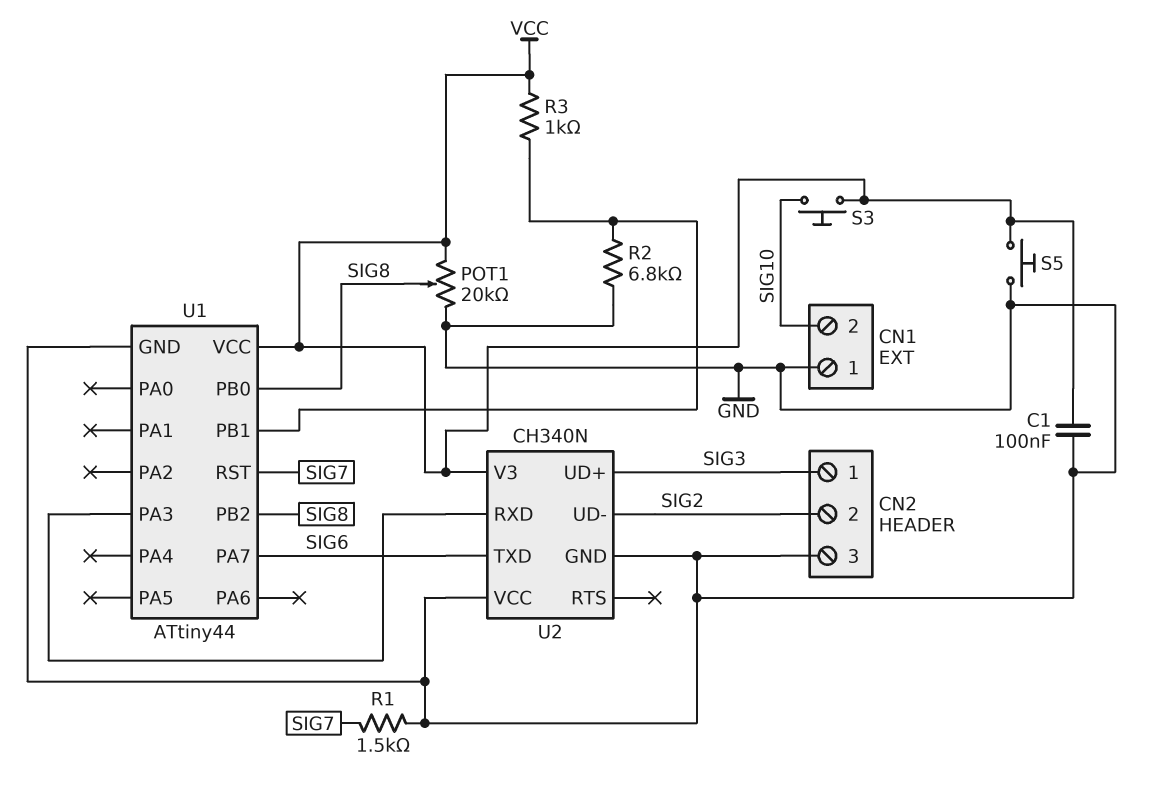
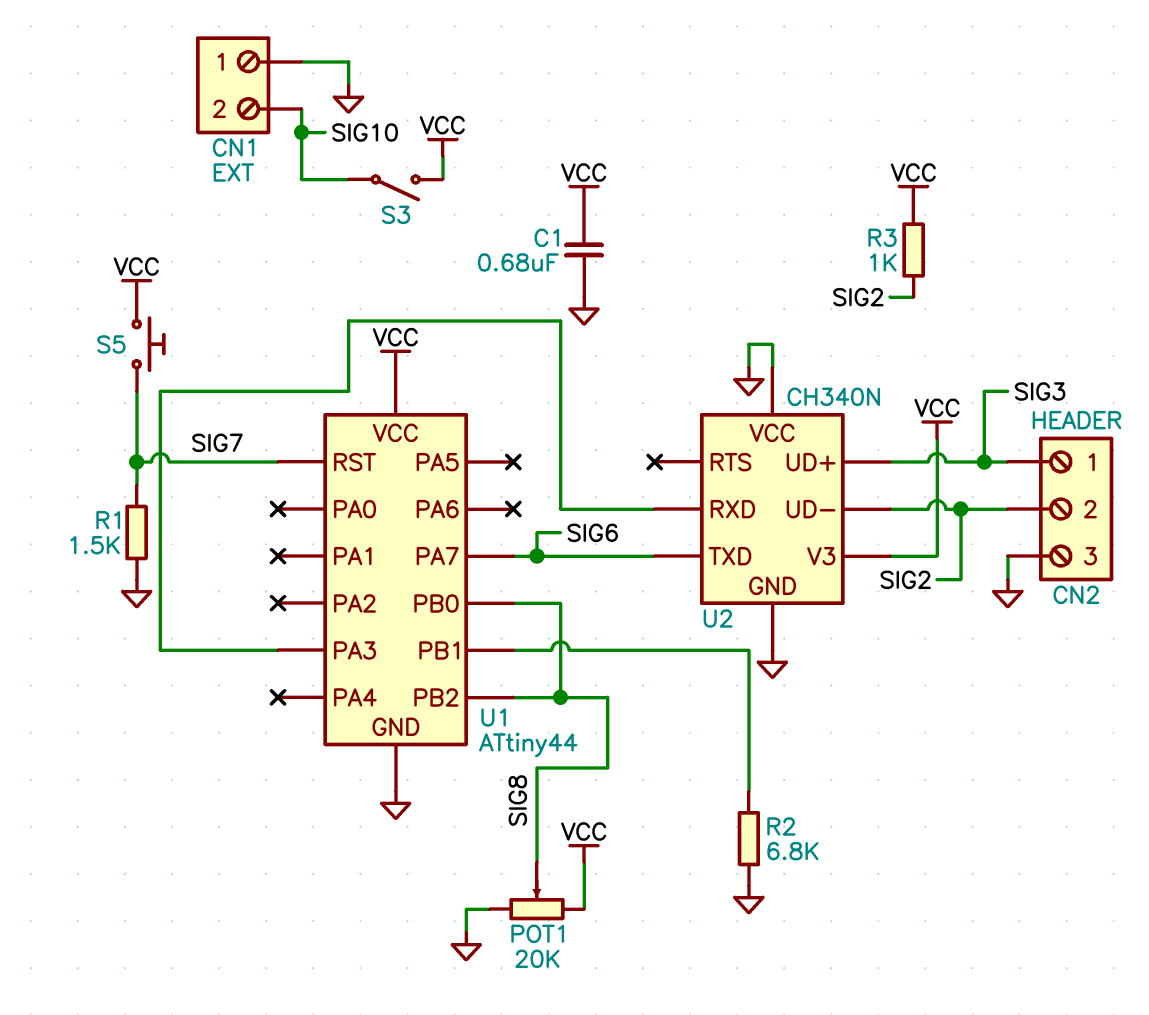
C1: 100nF (GND, VCC) -> 680nF (GND, VCC)
R3: 1k (U1/PB1, VCC) -> 1k (SIG2, VCC)
S3: button (SIG10, VCC) -> switch (SIG10, VCC)
S5: button (GND, VCC) -> button (SIG7, VCC)

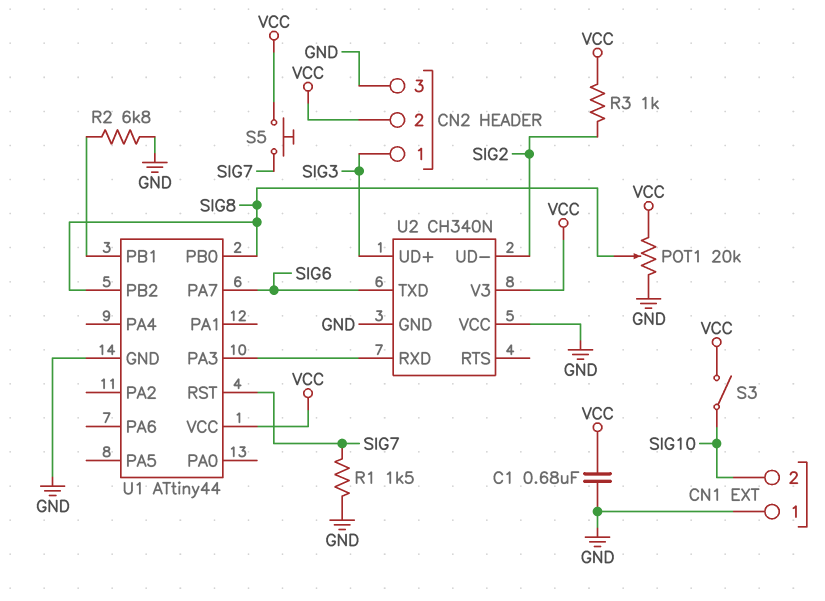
CN2 pin 2: SIG2 -> VCC

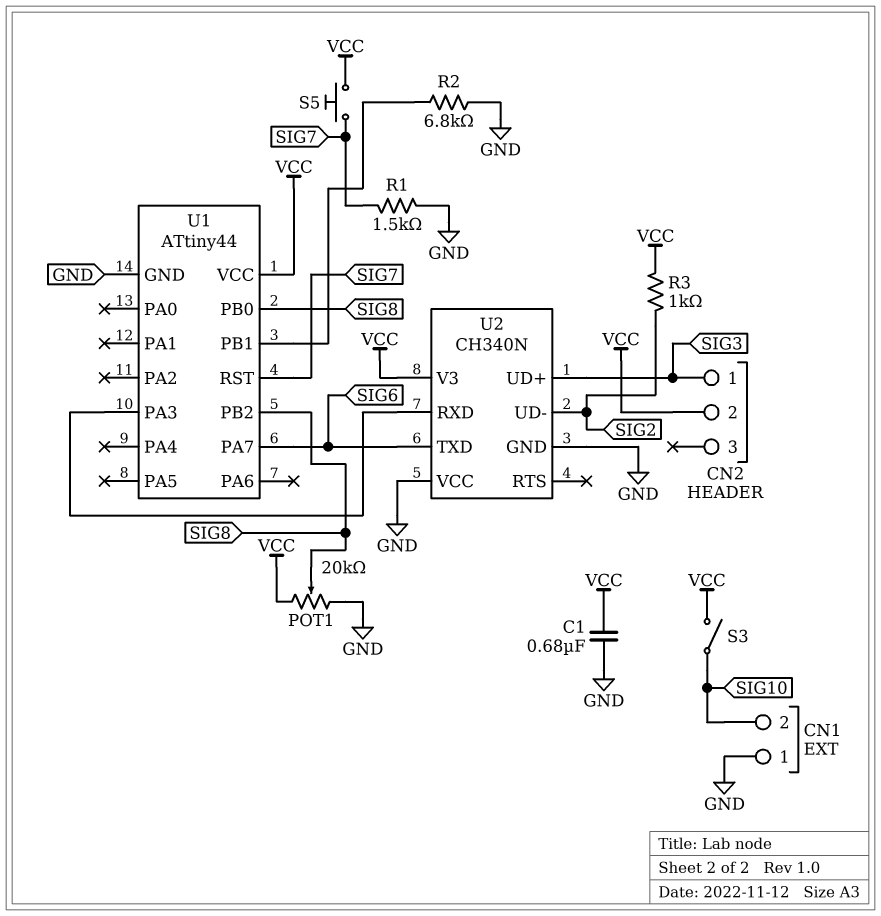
CN2 pin 3: GND -> none

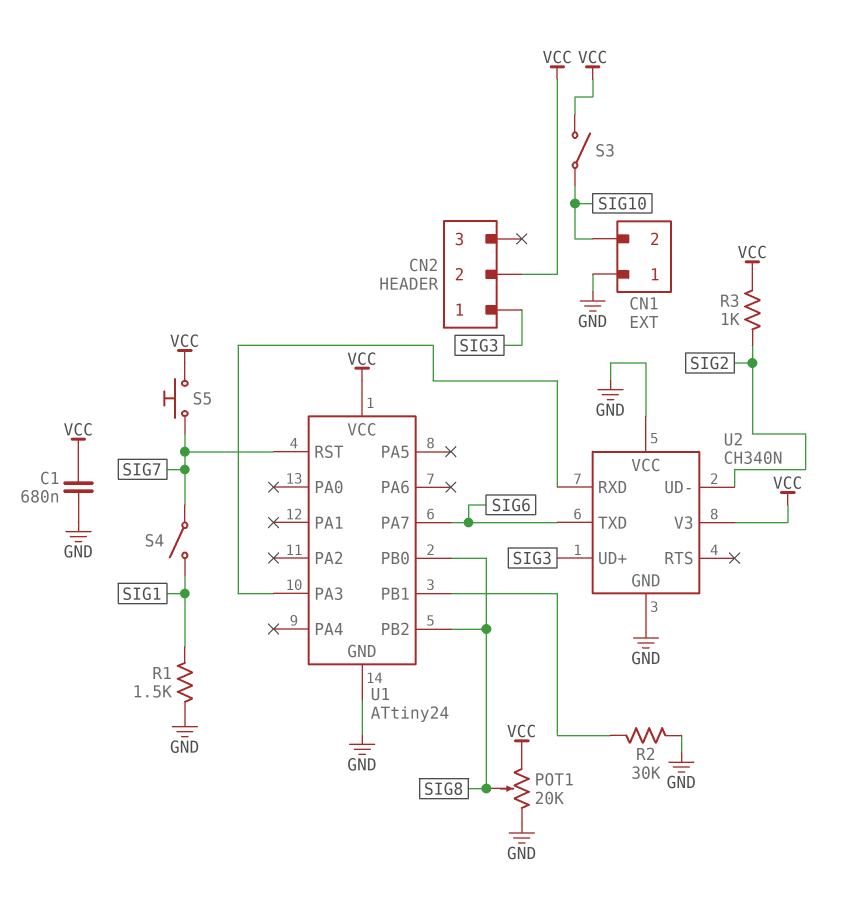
R1: 1.5k (GND, SIG7) -> 1.5k (GND, SIG1)
R2: 6.8k (GND, U1/PB1) -> 30k (GND, U1/PB1)
S4: none -> switch (SIG1, SIG7)
U1: ATtiny44 -> ATtiny24

